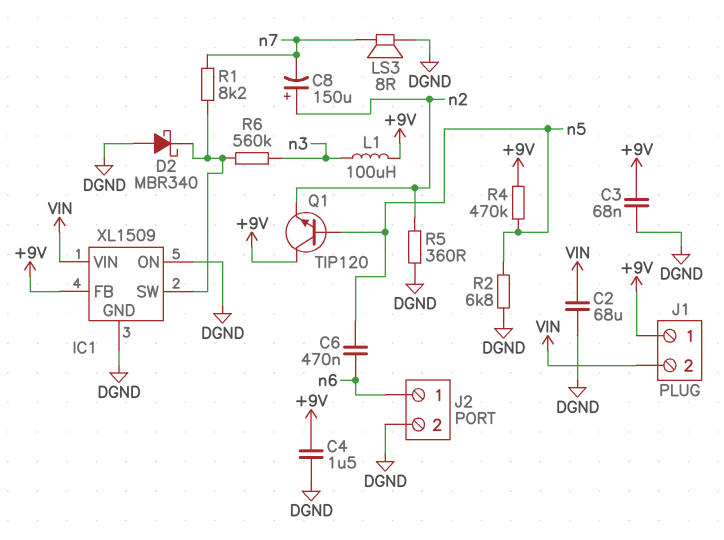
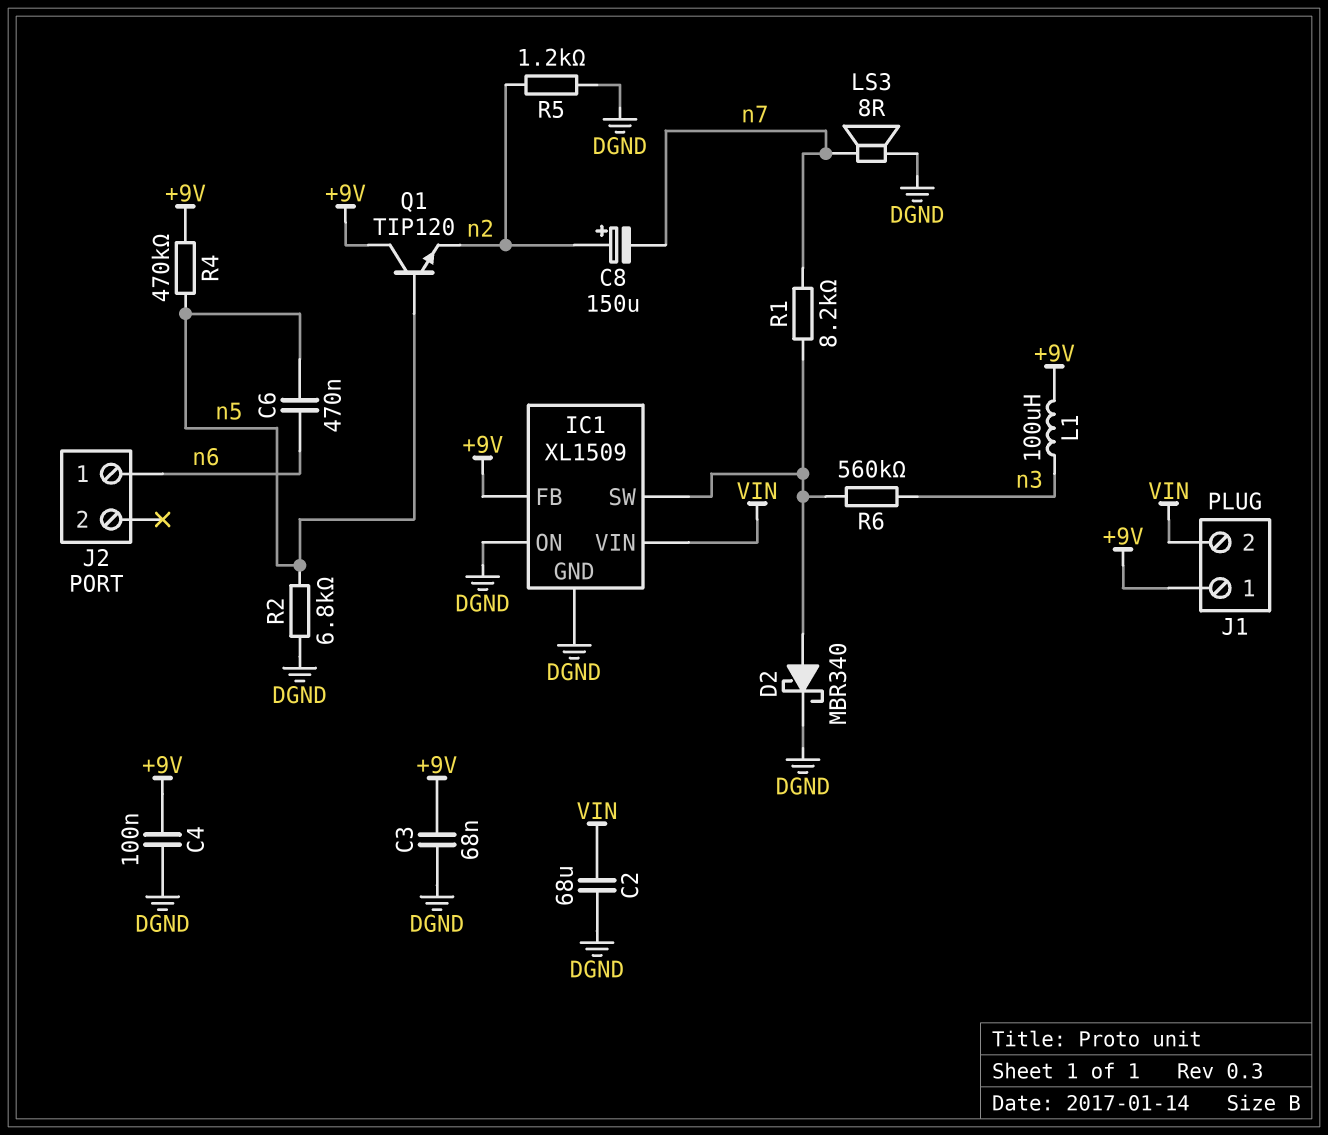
C4: 1.5uF (+9V, DGND) -> 100nF (+9V, DGND)
D2: schottky MBR340 (A DGND, K IC1/SW) -> schottky MBR340 (A IC1/SW, K DGND)
J2 pin 2: DGND -> none
R5: 360 (DGND, n2) -> 1.2k (DGND, n2)

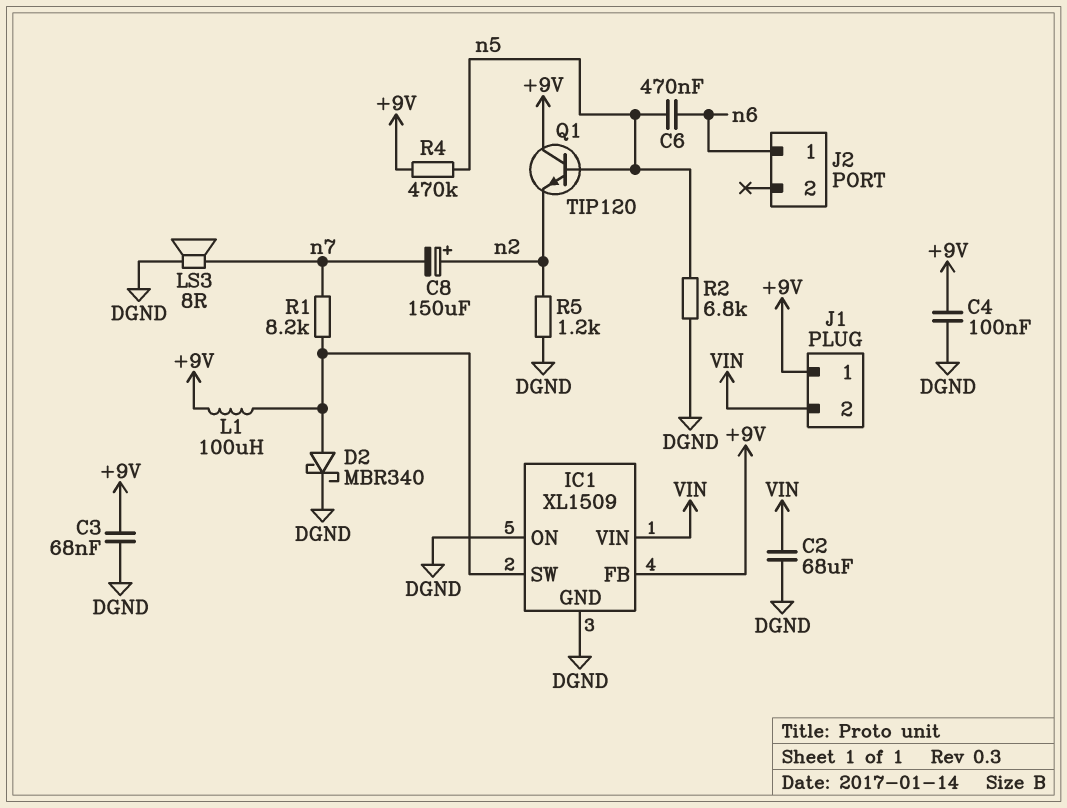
L1: 100uH (+9V, n3) -> 100uH (+9V, IC1/SW)
R6: 560k (IC1/SW, n3) -> none

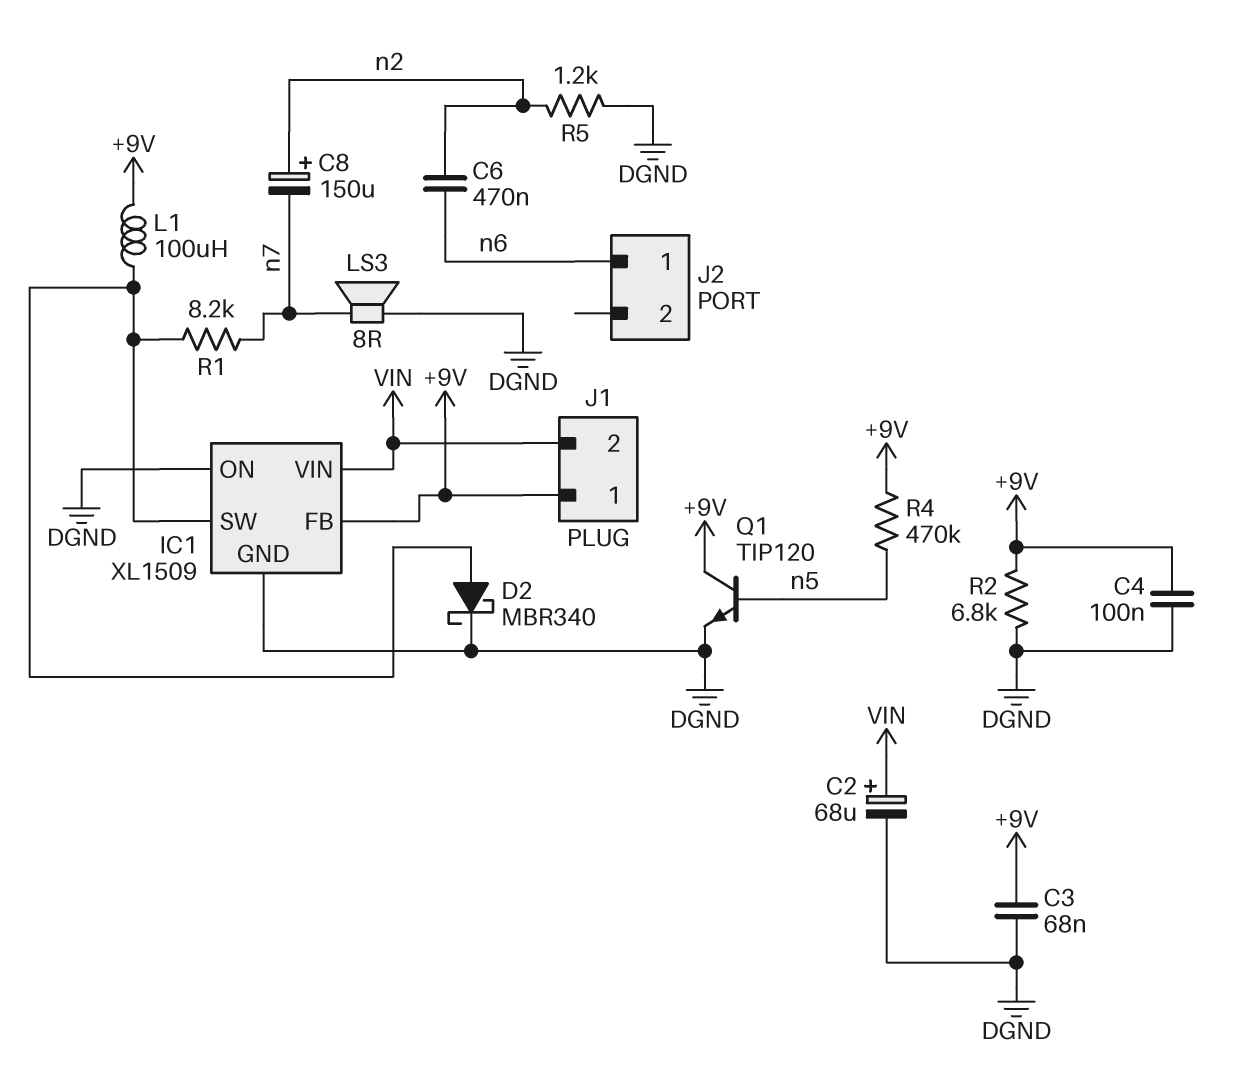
C2: 68uF (DGND, VIN) -> 68uF (plus VIN, minus DGND)
C6: 470nF (n5, n6) -> 470nF (n2, n6)
Q1: NPN TIP120 (B n5, C +9V, E n2) -> NPN TIP120 (B n5, C +9V, E DGND)
R2: 6.8k (DGND, n5) -> 6.8k (+9V, DGND)

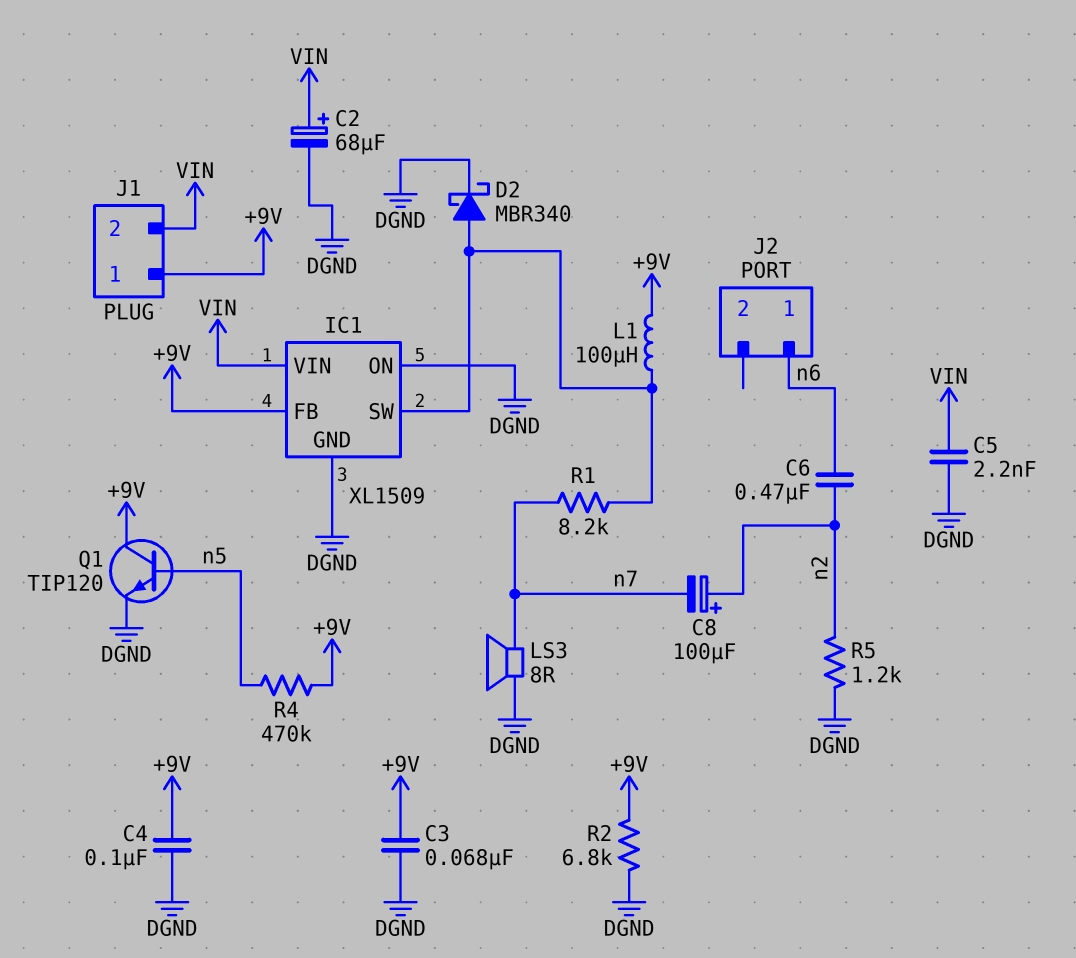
C5: none -> 2.2nF (DGND, VIN)
C8: 150uF (plus n2, minus n7) -> 100uF (plus n2, minus n7)

